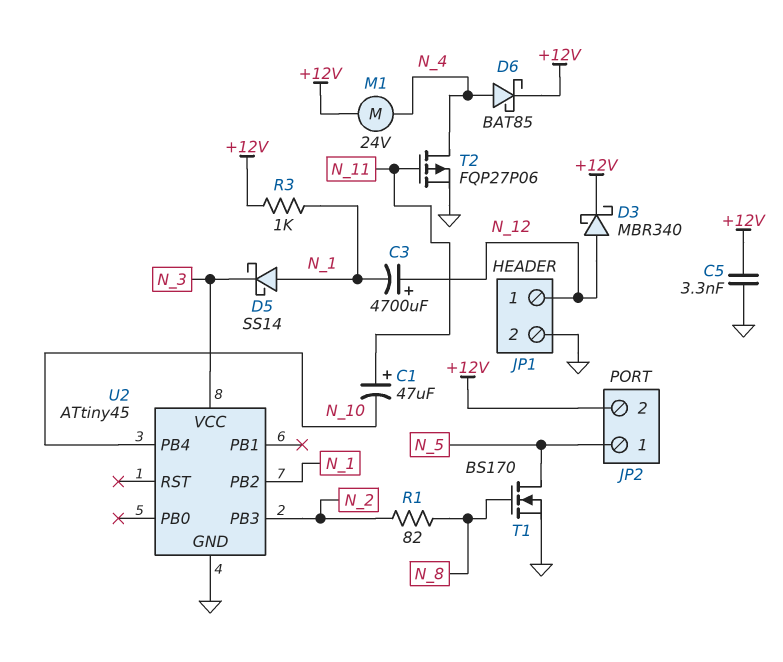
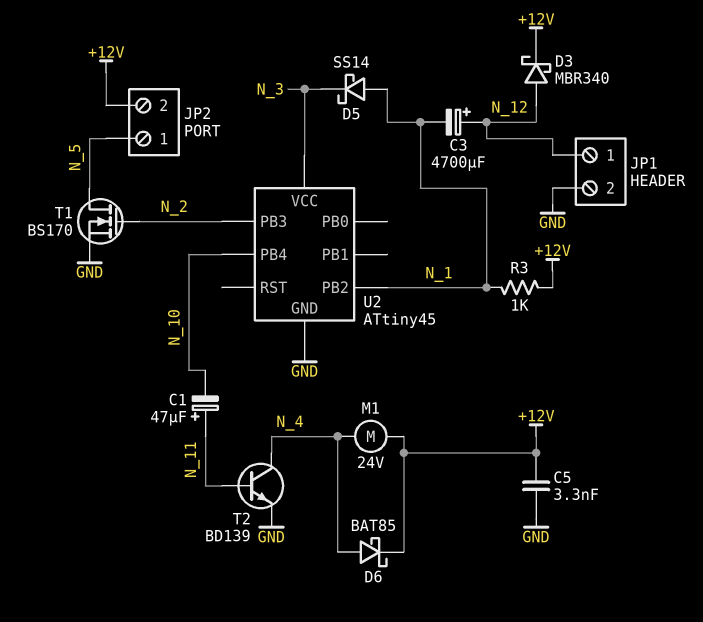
R1: 82 (N_2, N_8) -> none
T1: NMOS BS170 (G N_8, D N_5, S GND) -> NMOS BS170 (G N_2, D N_5, S GND)
T2: PMOS FQP27P06 (G N_11, D N_4, S GND) -> NPN BD139 (B N_11, C N_4, E GND)

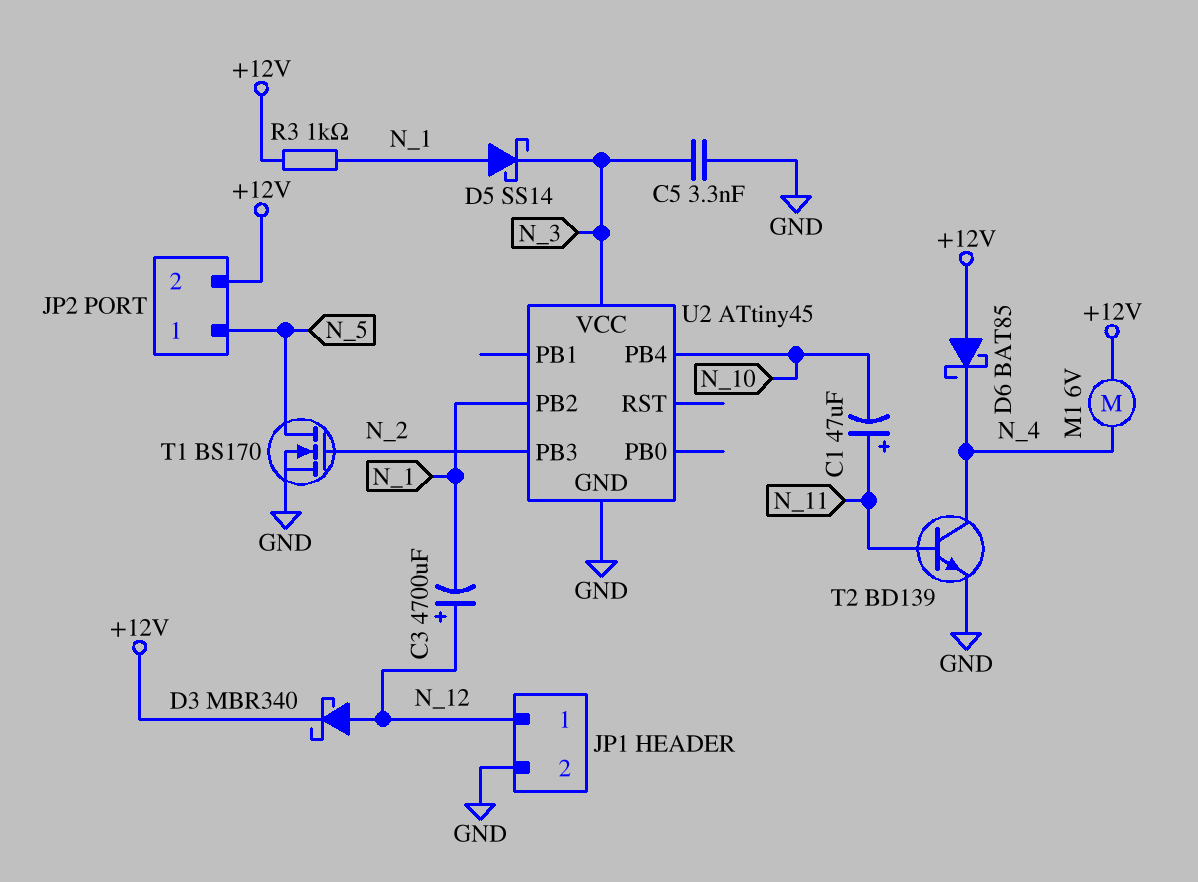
C5: 3.3nF (+12V, GND) -> 3.3nF (GND, N_3)
D6: schottky BAT85 (A N_4, K +12V) -> schottky BAT85 (A +12V, K N_4)
M1: motor 24V (+12V, N_4) -> motor 6V (+12V, N_4)

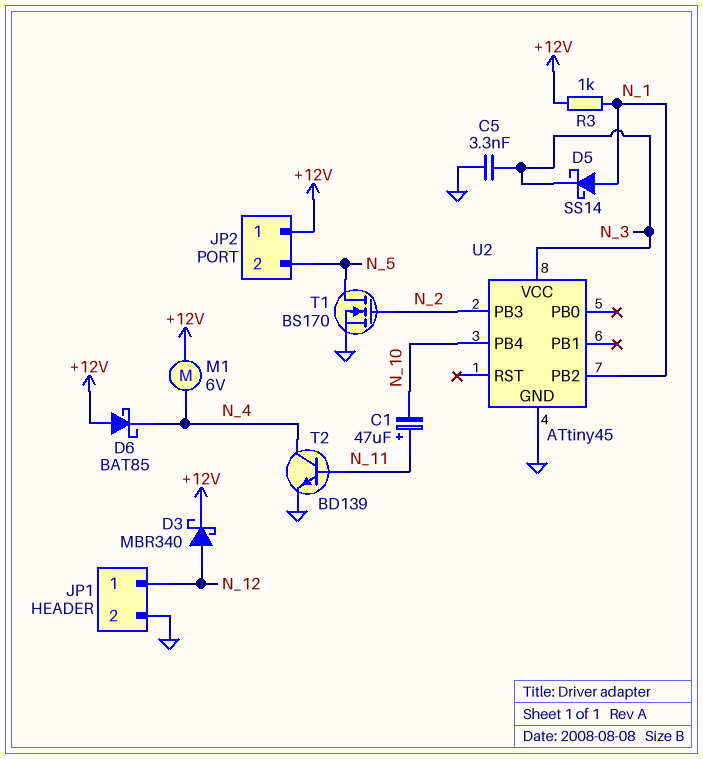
C3: 4700uF (plus N_12, minus N_1) -> none
JP2 pin 1: N_5 -> +12V
JP2 pin 2: +12V -> N_5

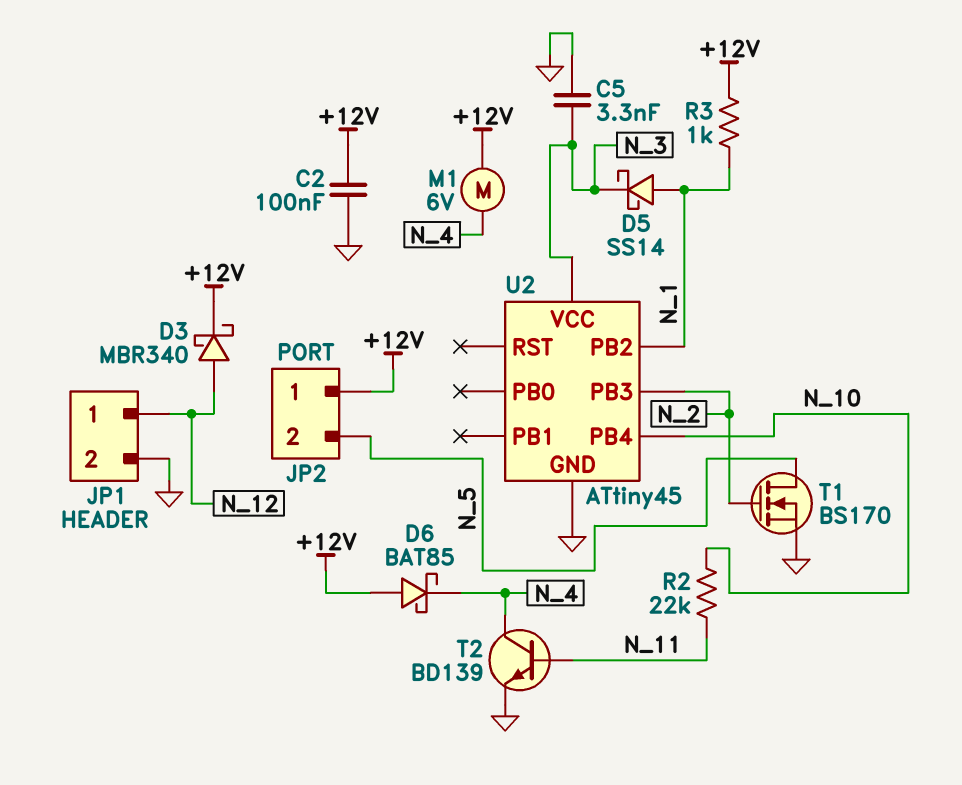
C1: 47uF (plus N_11, minus N_10) -> none
C2: none -> 100nF (+12V, GND)
R2: none -> 22k (N_10, N_11)

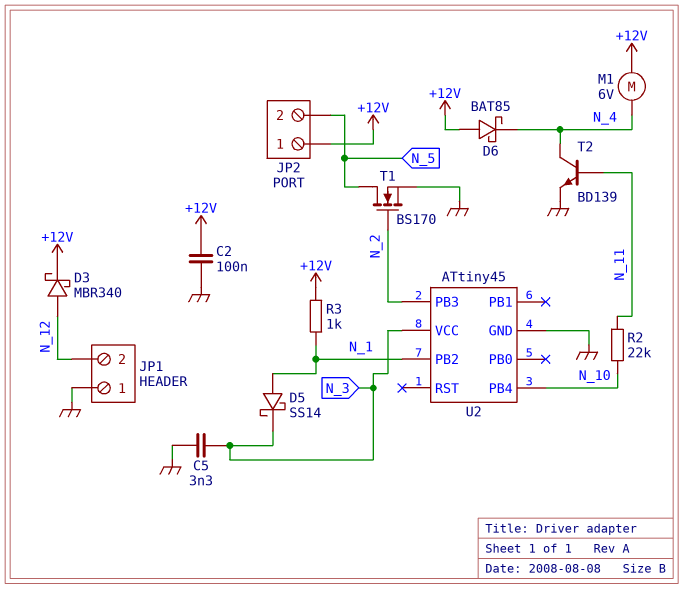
JP1 pin 1: N_12 -> GND
JP1 pin 2: GND -> N_12

